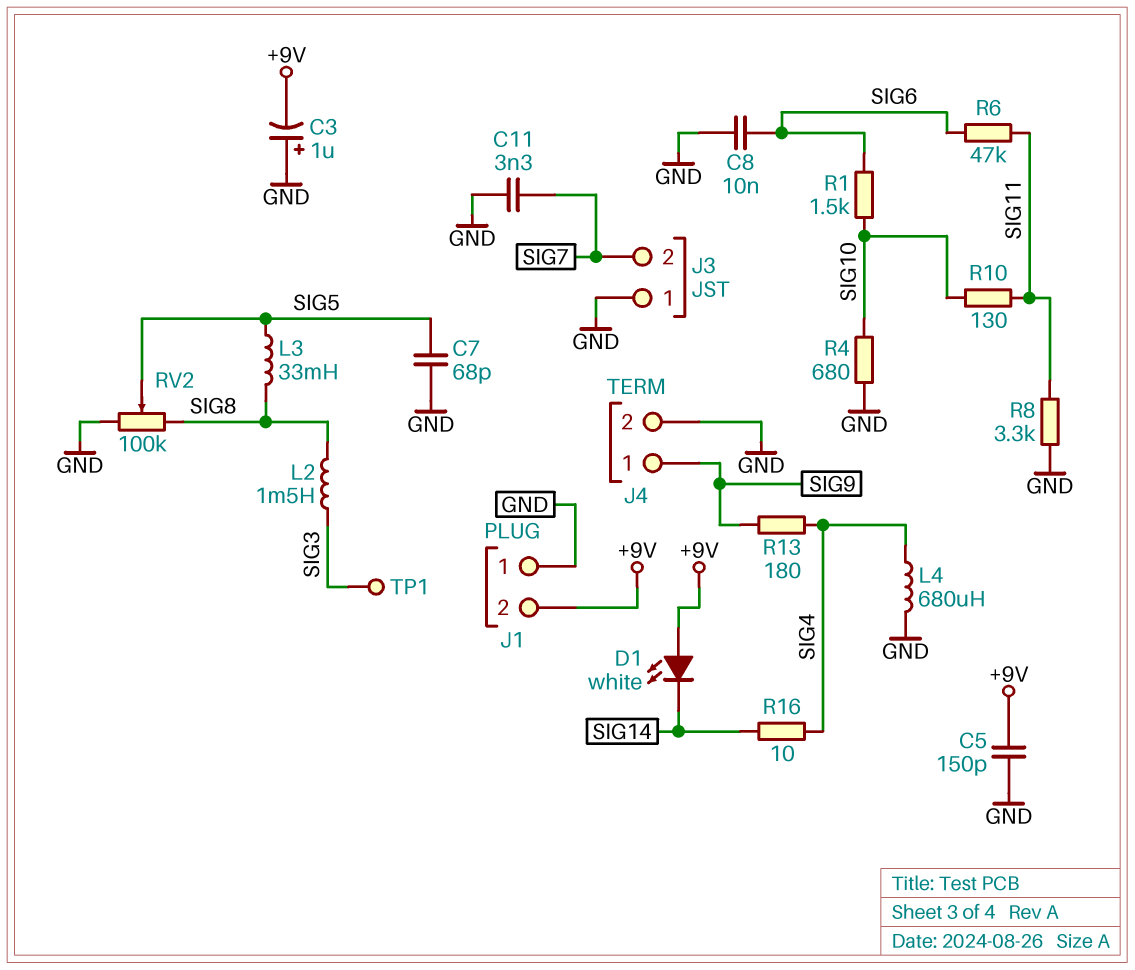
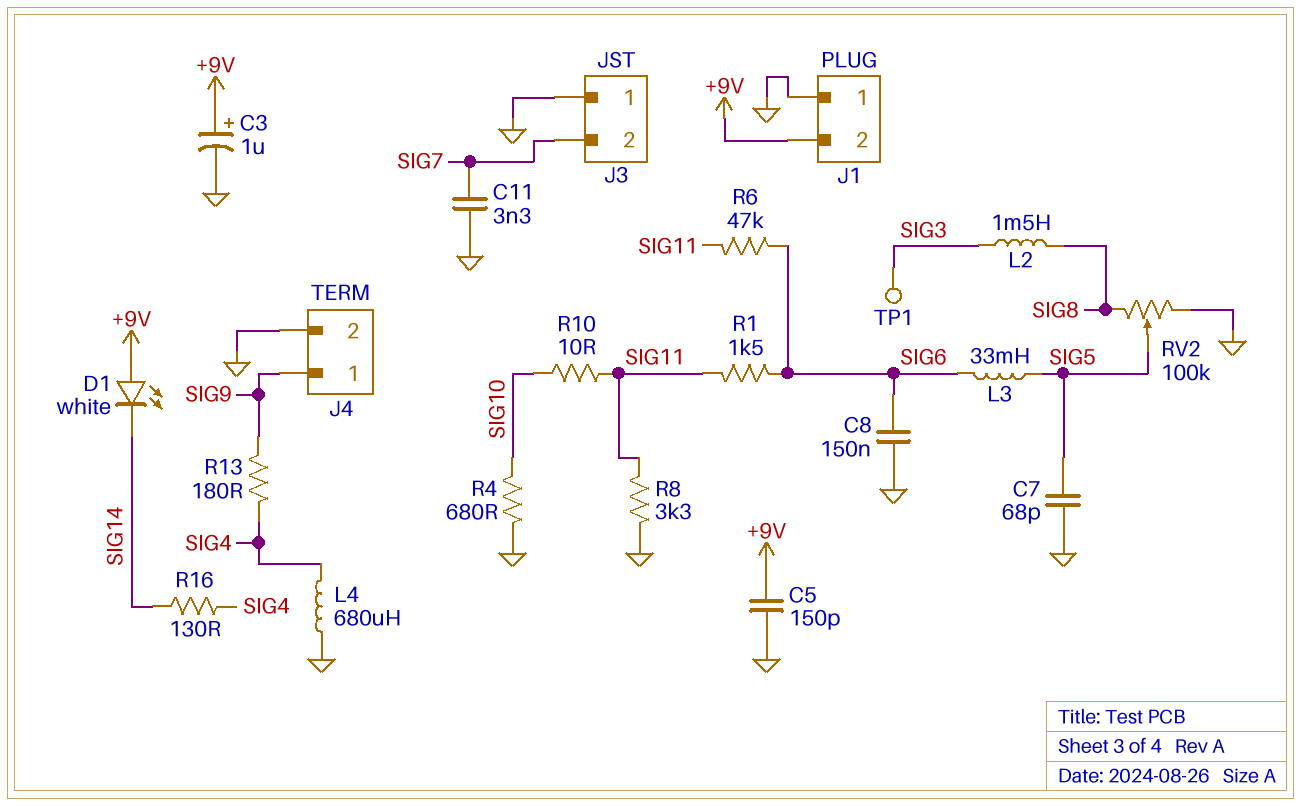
C3: 1uF (plus GND, minus +9V) -> 1uF (plus +9V, minus GND)
C8: 10nF (GND, SIG6) -> 150nF (GND, SIG6)
L3: 33mH (SIG5, SIG8) -> 33mH (SIG5, SIG6)
R1: 1.5k (SIG6, SIG10) -> 1.5k (SIG6, SIG11)
R10: 130 (SIG10, SIG11) -> 10 (SIG10, SIG11)
R16: 10 (SIG4, SIG14) -> 130 (SIG4, SIG14)

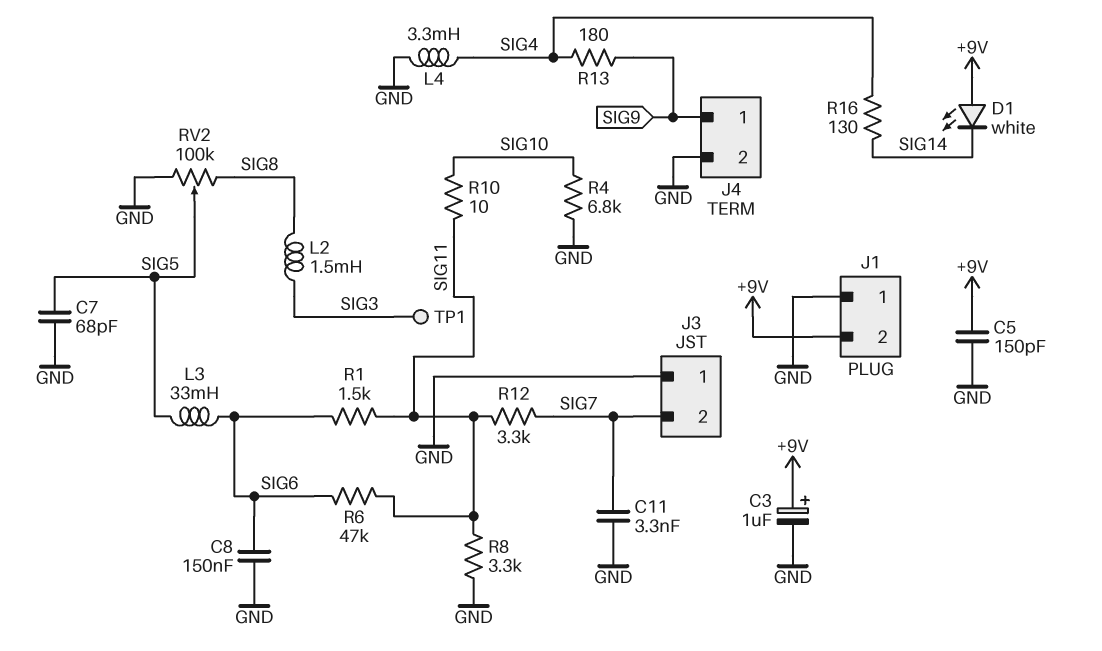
L4: 680uH (GND, SIG4) -> 3.3mH (GND, SIG4)
R4: 680 (GND, SIG10) -> 6.8k (GND, SIG10)
R12: none -> 3.3k (SIG7, SIG11)

